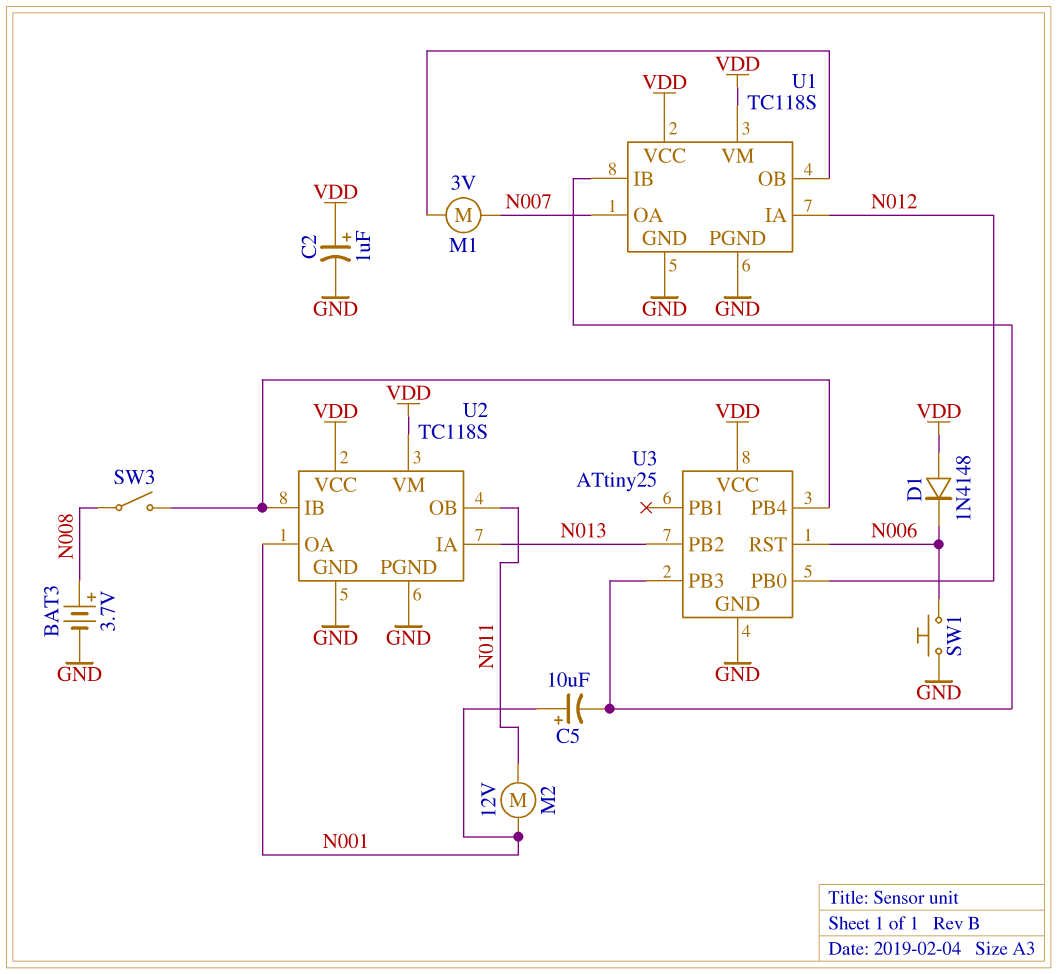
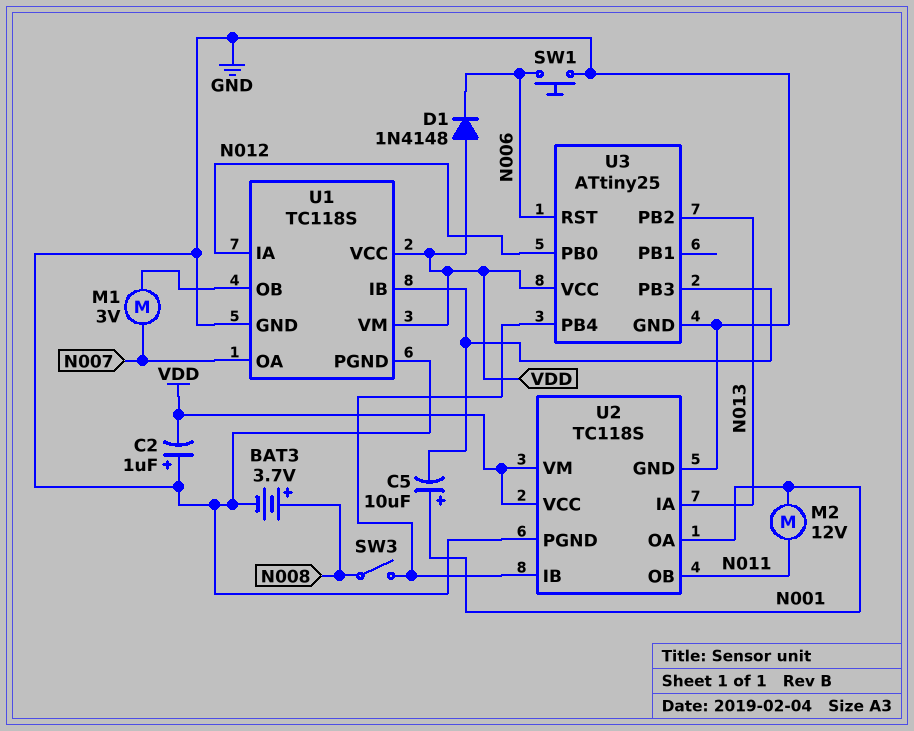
C2: 1uF (plus VDD, minus GND) -> 1uF (plus GND, minus VDD)

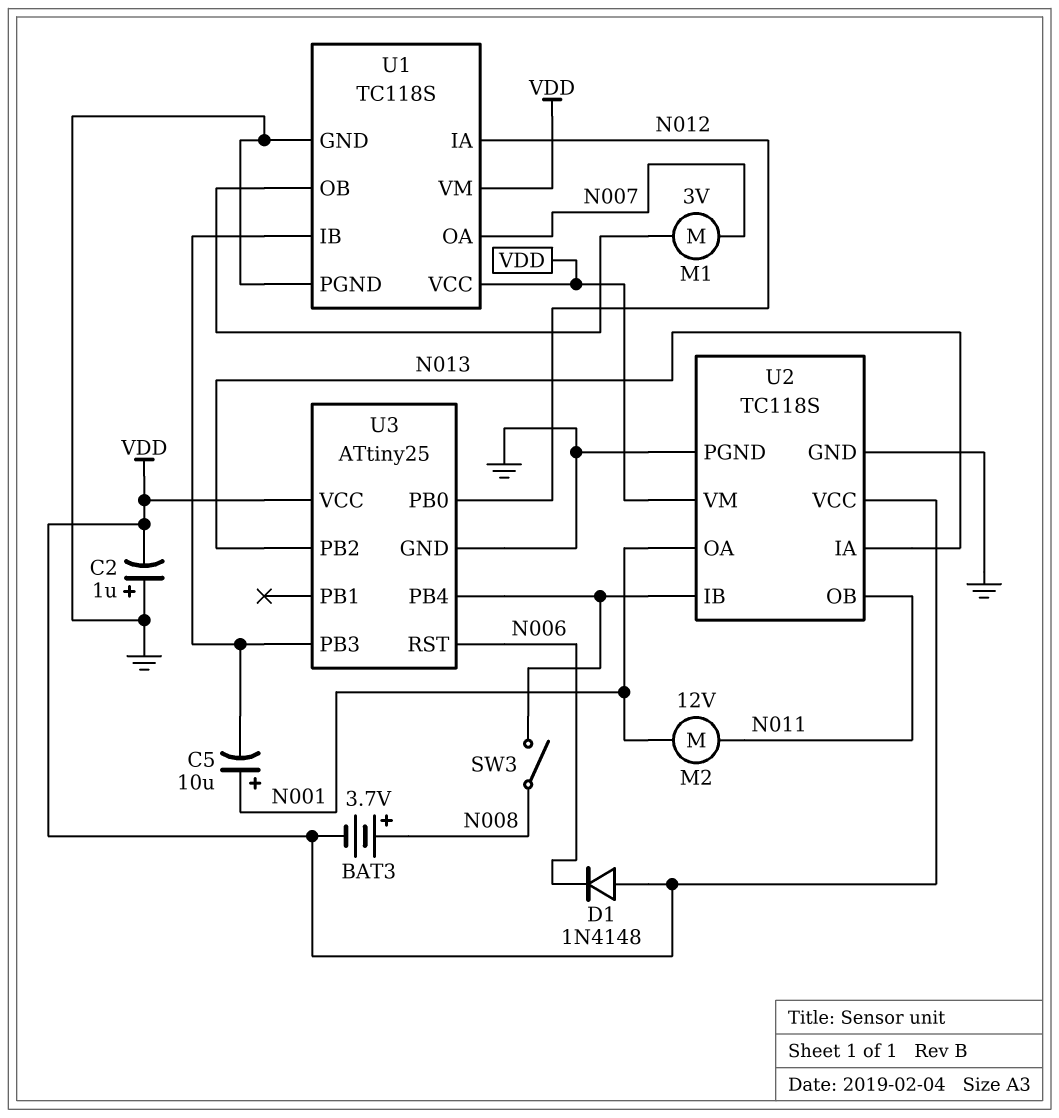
BAT3: 3.7V (plus N008, minus GND) -> 3.7V (plus N008, minus VDD)
SW1: button (GND, N006) -> none

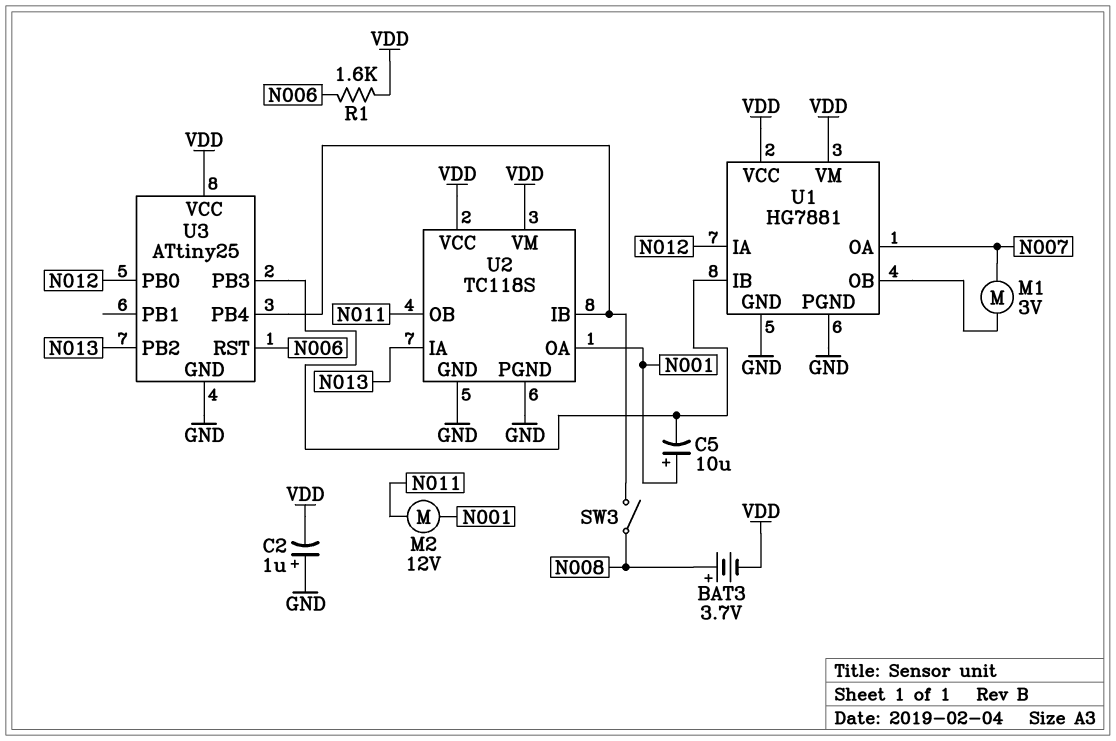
D1: diode 1N4148 (A VDD, K N006) -> none
R1: none -> 1.6k (N006, VDD)
U1: TC118S -> HG7881

